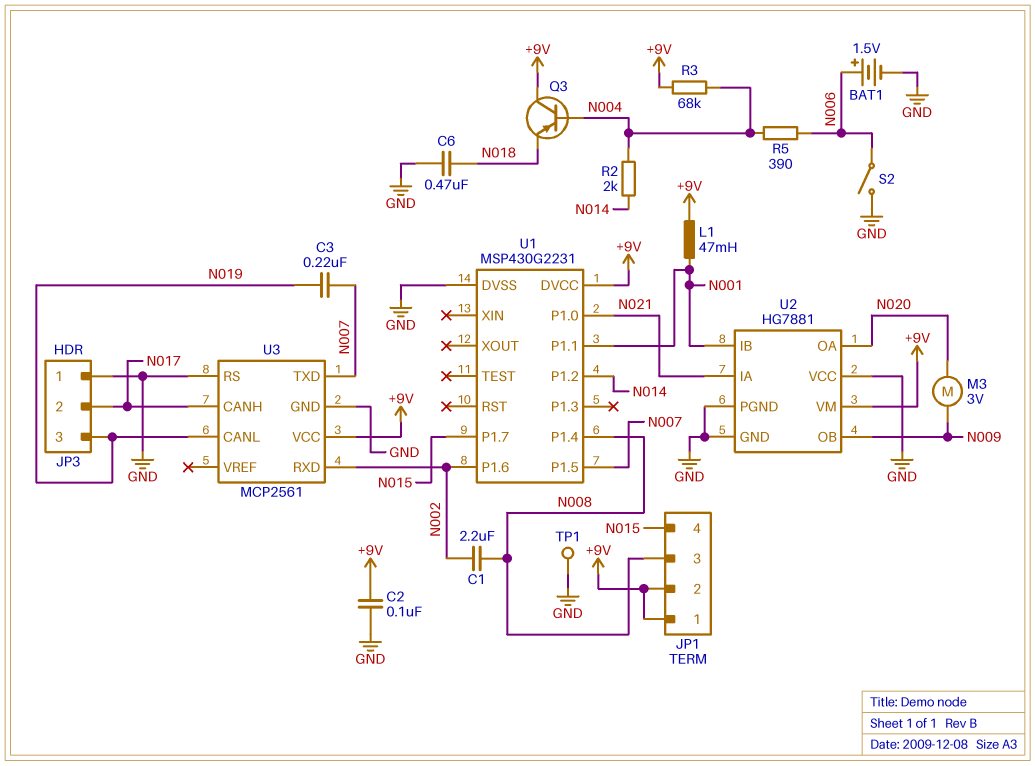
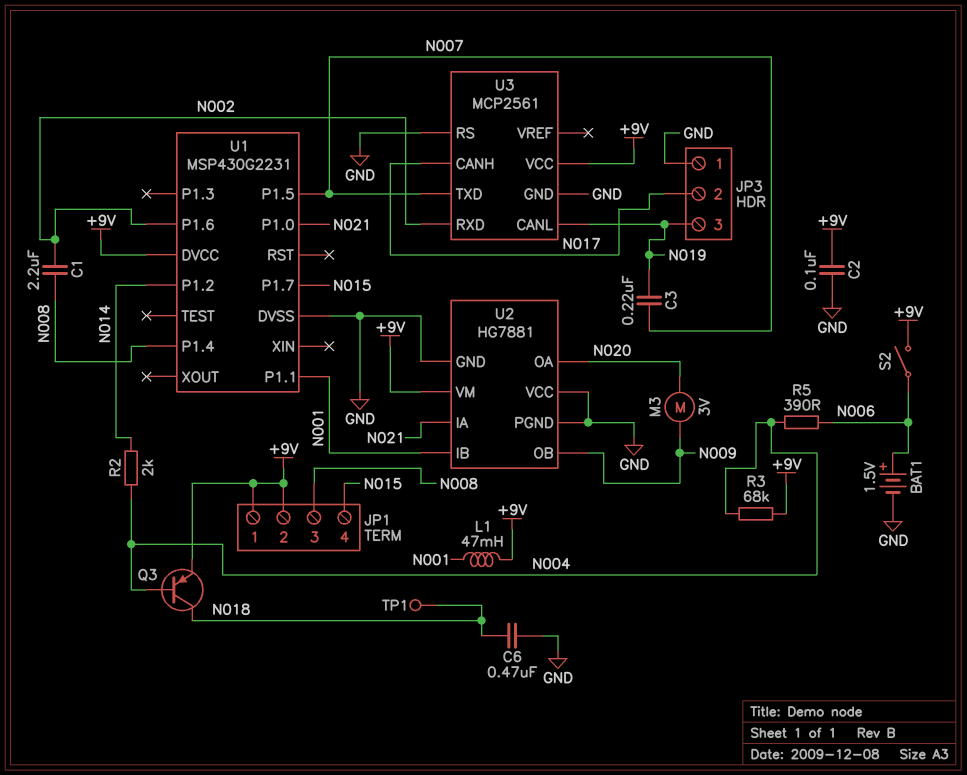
Q3: PNP (B N004, C +9V, E N018) -> PNP (B N004, C N018, E +9V)
S2: switch (GND, N006) -> switch (+9V, N006)
TP1: test point (GND) -> test point (N018)

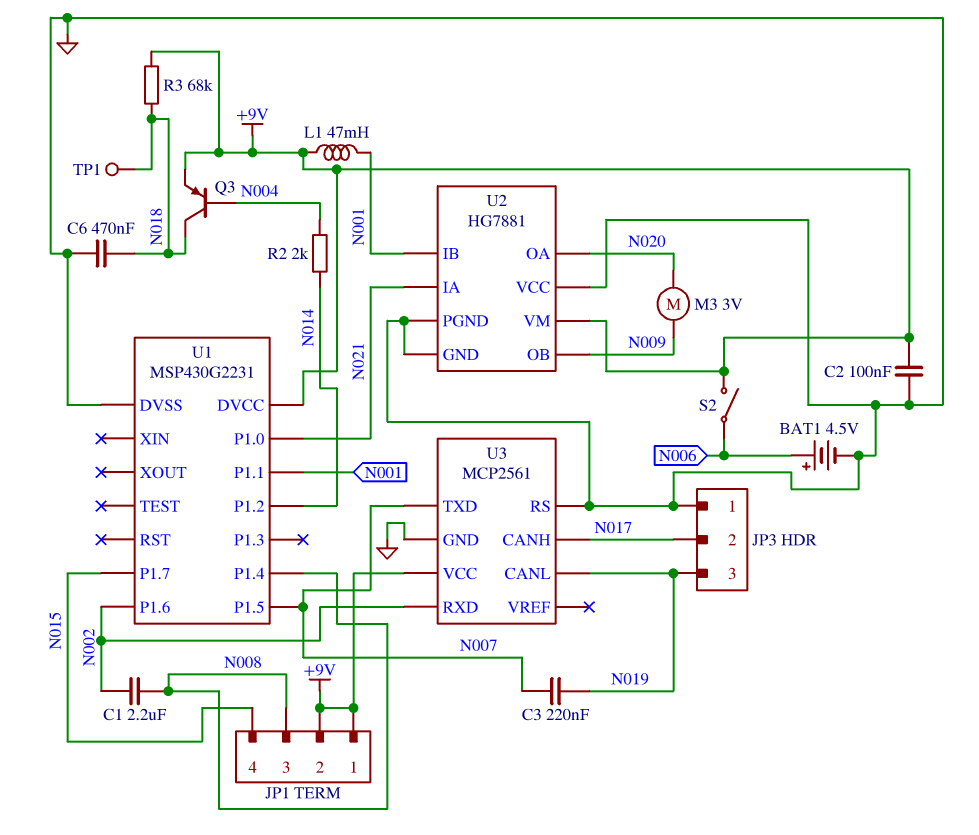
BAT1: 1.5V (plus N006, minus GND) -> 4.5V (plus N006, minus GND)
R3: 68k (+9V, N004) -> 68k (+9V, N018)
R5: 390 (N004, N006) -> none

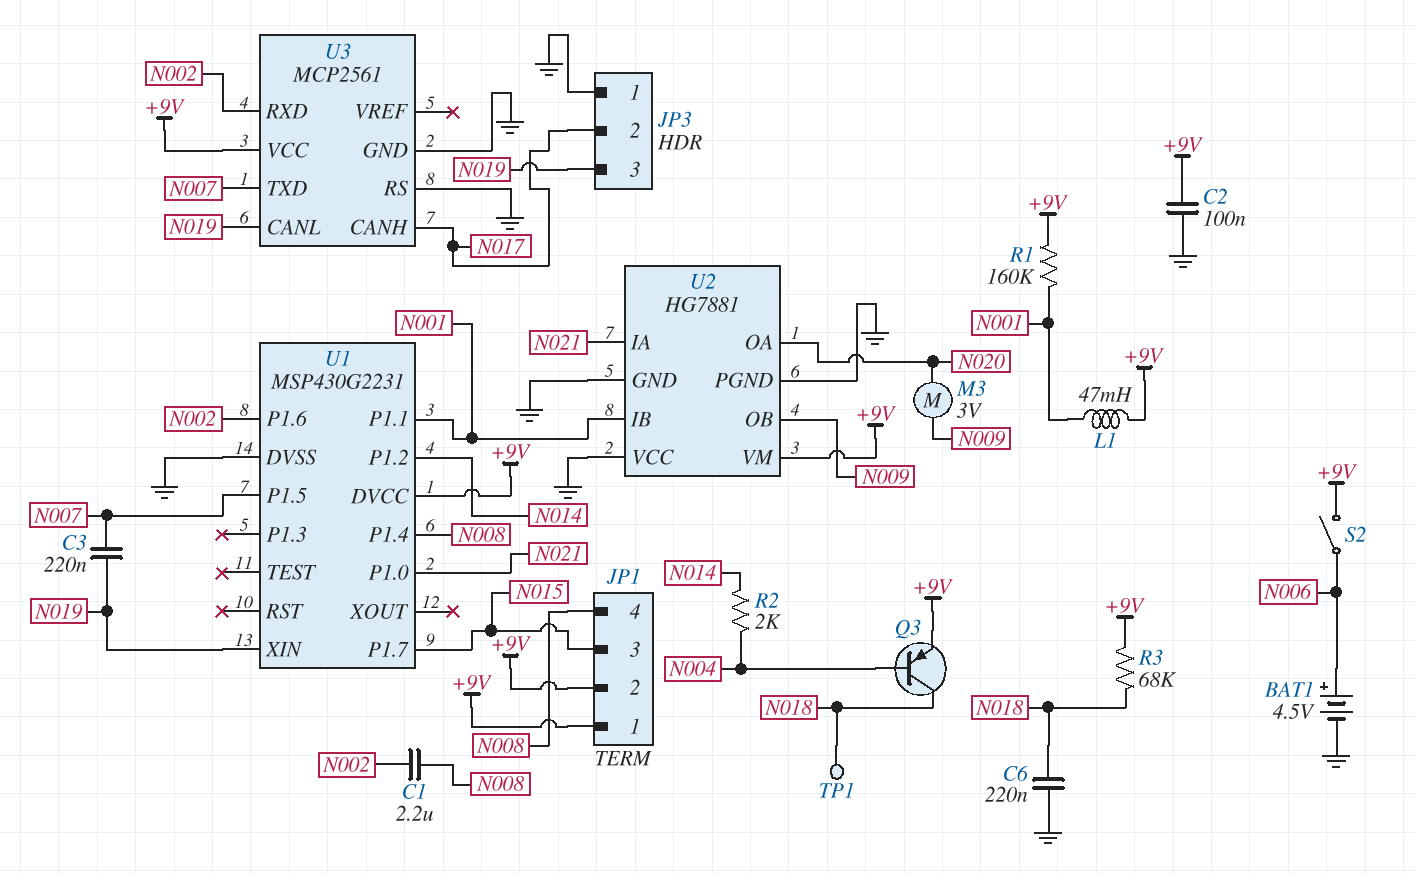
C6: 470nF (GND, N018) -> 220nF (GND, N018)
JP1 pin 3: N008 -> N015
JP1 pin 4: N015 -> N008
R1: none -> 160k (+9V, N001)
U1 pin XIN: none -> N019

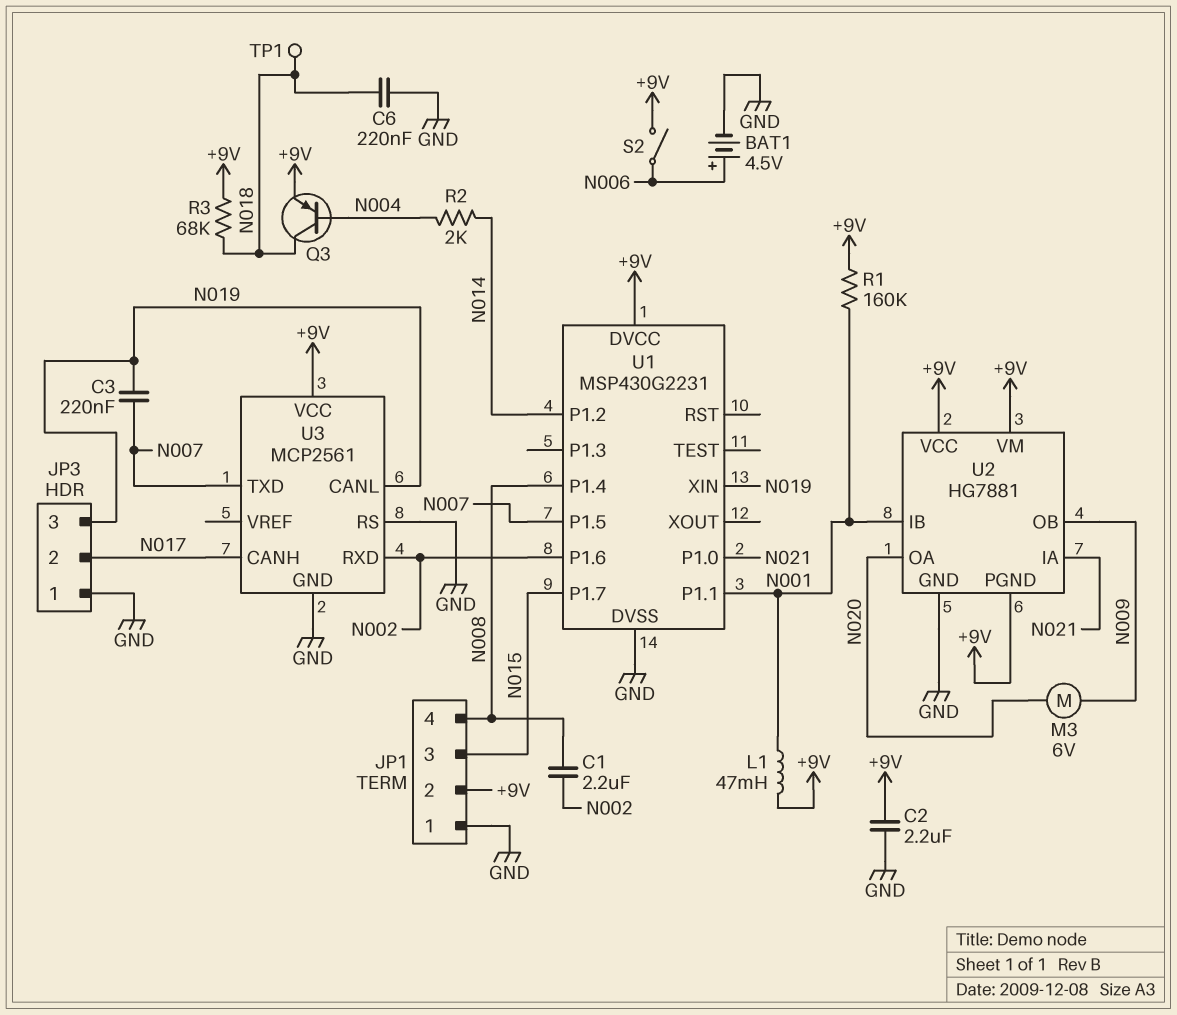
C2: 100nF (+9V, GND) -> 2.2uF (+9V, GND)
JP1 pin 1: +9V -> GND
M3: motor 3V (N009, N020) -> motor 6V (N009, N020)
U2 pin PGND: GND -> +9V
U2 pin VCC: GND -> +9V

